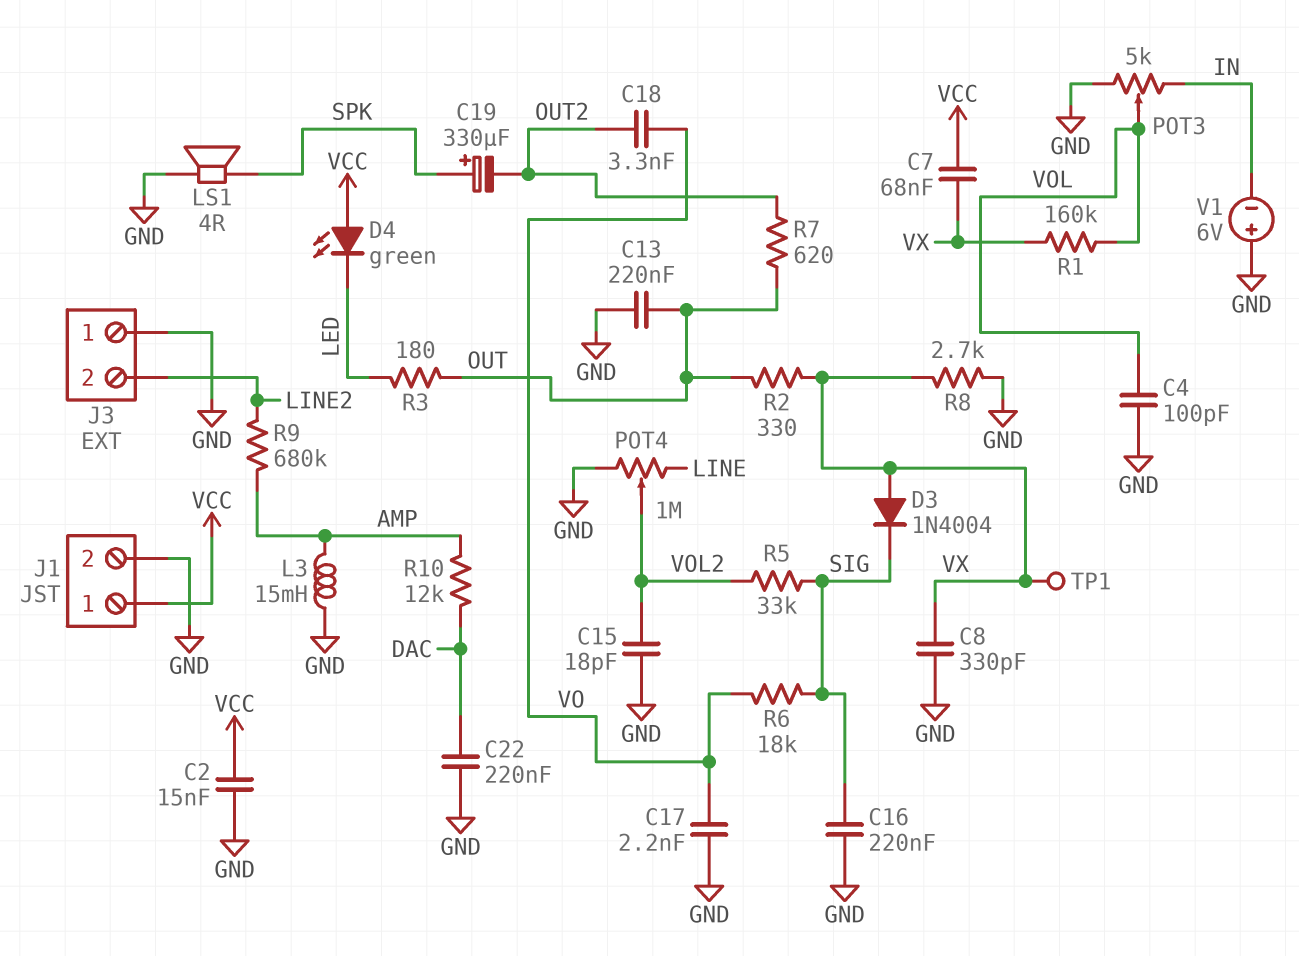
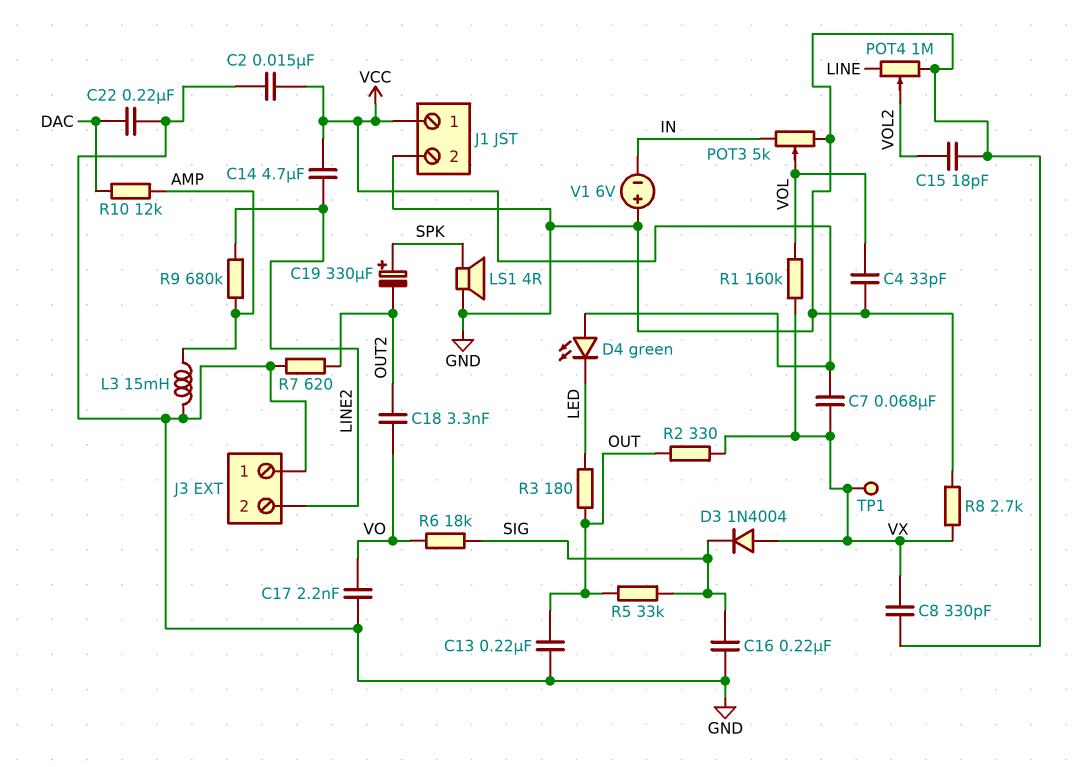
C4: 100pF (GND, VOL) -> 33pF (GND, VOL)
C14: none -> 4.7uF (LINE2, VCC)
R5: 33k (SIG, VOL2) -> 33k (OUT, SIG)
R7: 620 (OUT, OUT2) -> 620 (GND, OUT2)

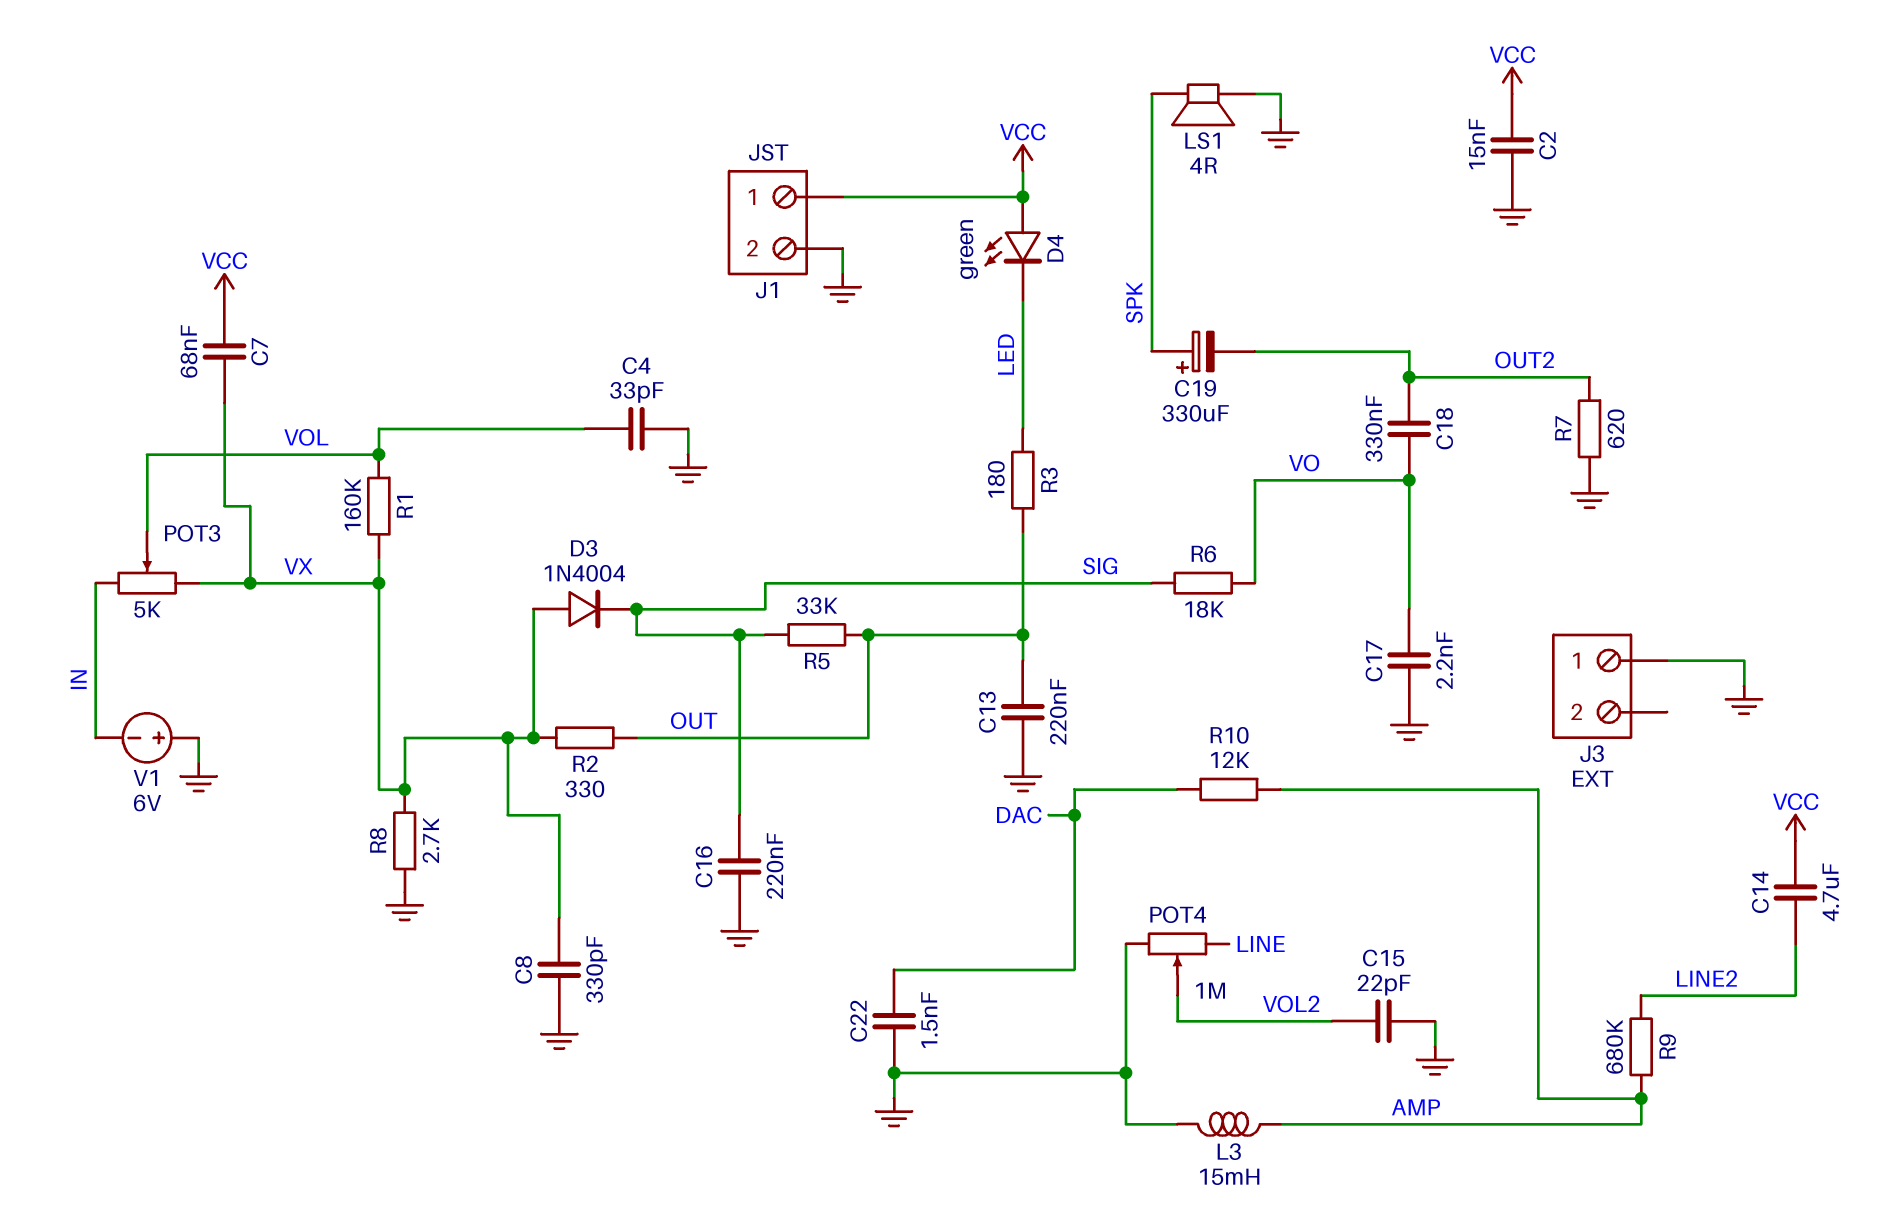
C15: 18pF (GND, VOL2) -> 22pF (GND, VOL2)
C18: 3.3nF (OUT2, VO) -> 330nF (OUT2, VO)
C22: 220nF (DAC, GND) -> 1.5nF (DAC, GND)
J3 pin 2: LINE2 -> none
POT3: 5k (GND, IN, wiper VOL) -> 5k (IN, VX, wiper VOL)
TP1: test point (VX) -> none

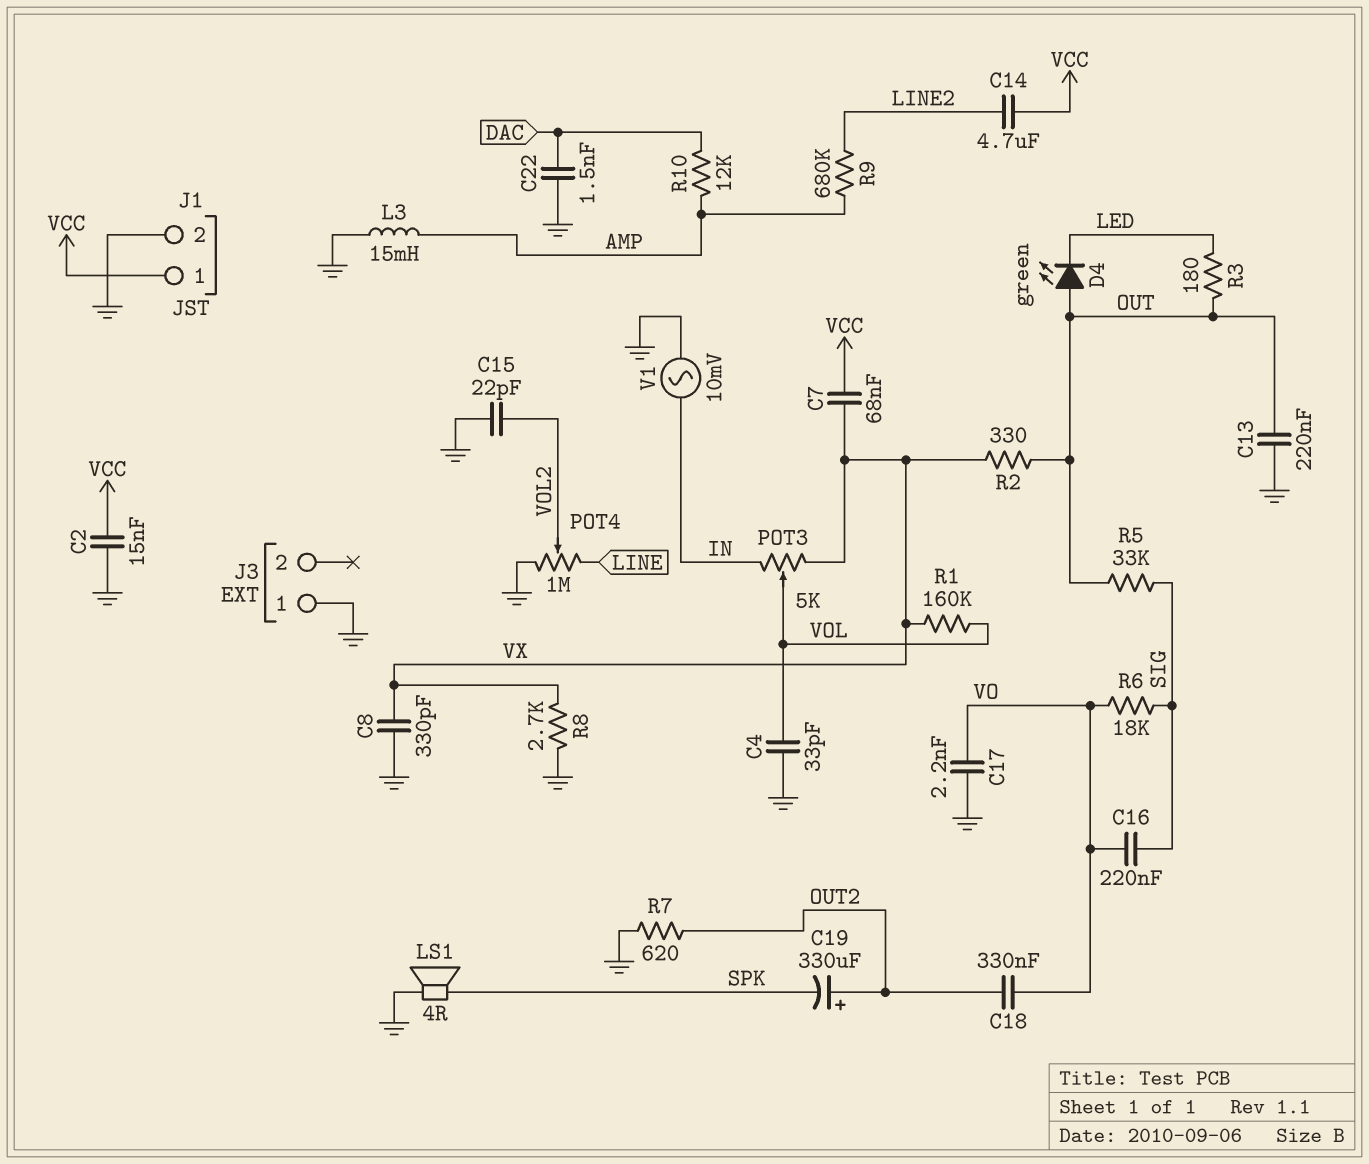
C16: 220nF (GND, SIG) -> 220nF (SIG, VO)
C19: 330uF (plus SPK, minus OUT2) -> 330uF (plus OUT2, minus SPK)
D3: diode 1N4004 (A VX, K SIG) -> none
D4: LED green (A VCC, K LED) -> LED green (A OUT, K LED)
V1: 6V (plus GND, minus IN) -> AC 10mV (GND, IN)

